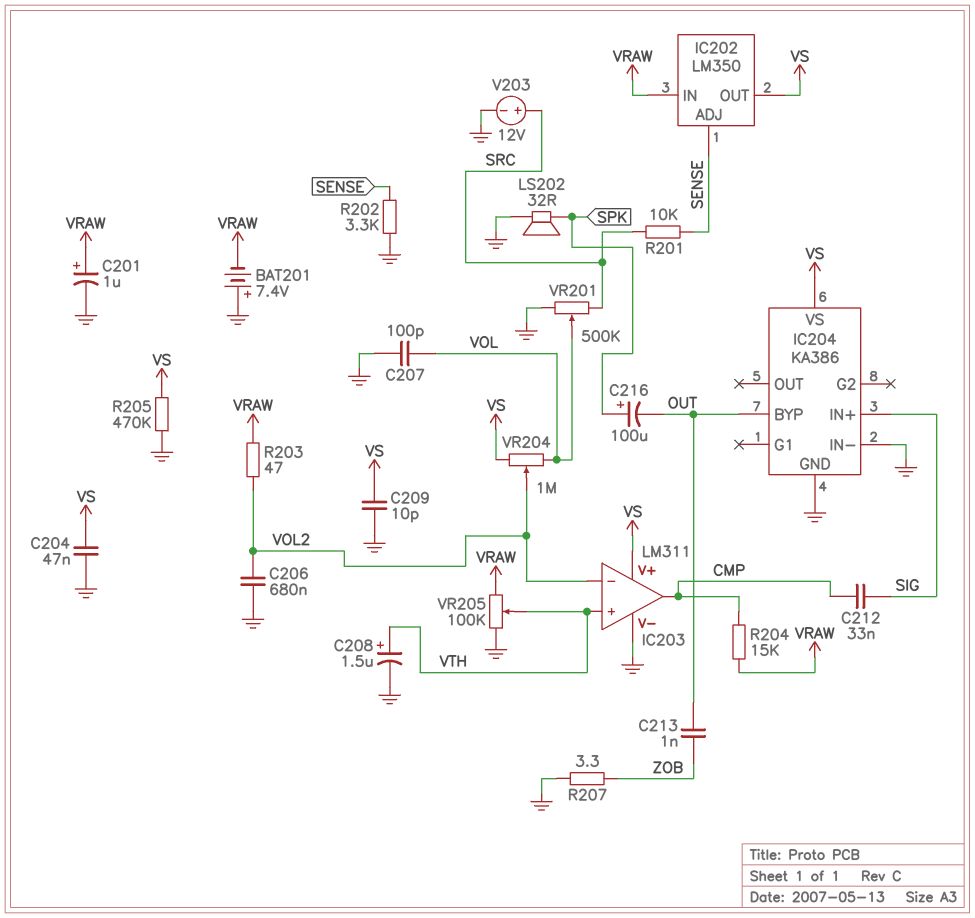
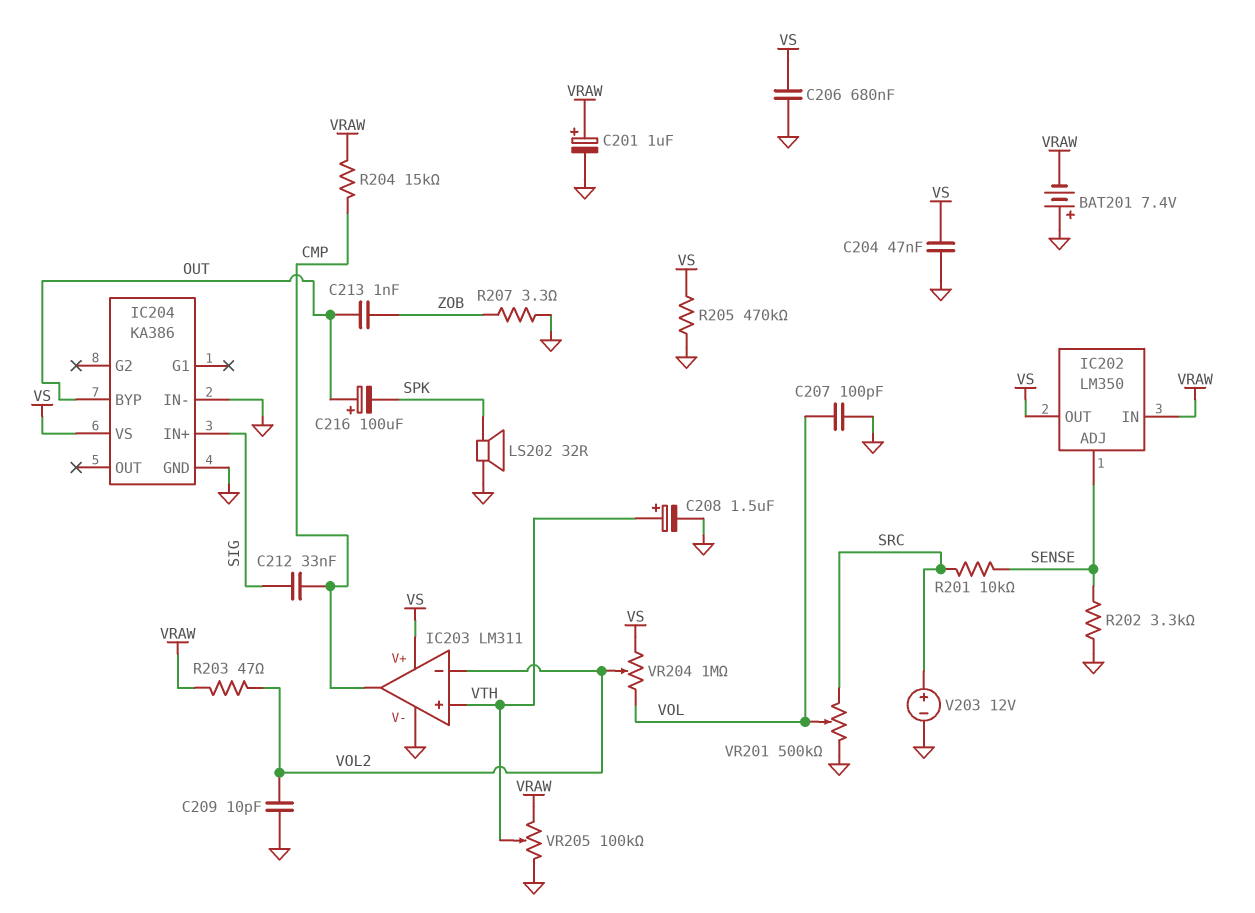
C206: 680nF (GND, VOL2) -> 680nF (GND, VS)
C209: 10pF (GND, VS) -> 10pF (GND, VOL2)
C216: 100uF (plus SPK, minus OUT) -> 100uF (plus OUT, minus SPK)

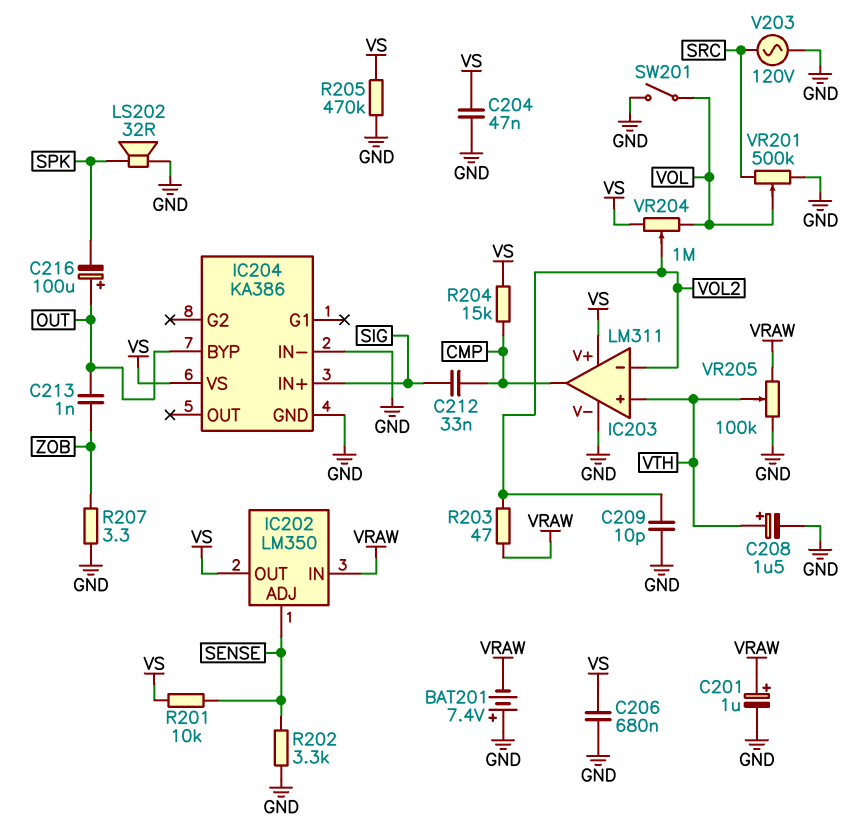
C207: 100pF (GND, VOL) -> none
R201: 10k (SENSE, SRC) -> 10k (SENSE, VS)
R204: 15k (CMP, VRAW) -> 15k (CMP, VS)
SW201: none -> switch (GND, VOL)
V203: 12V (plus SRC, minus GND) -> AC 120V (GND, SRC)

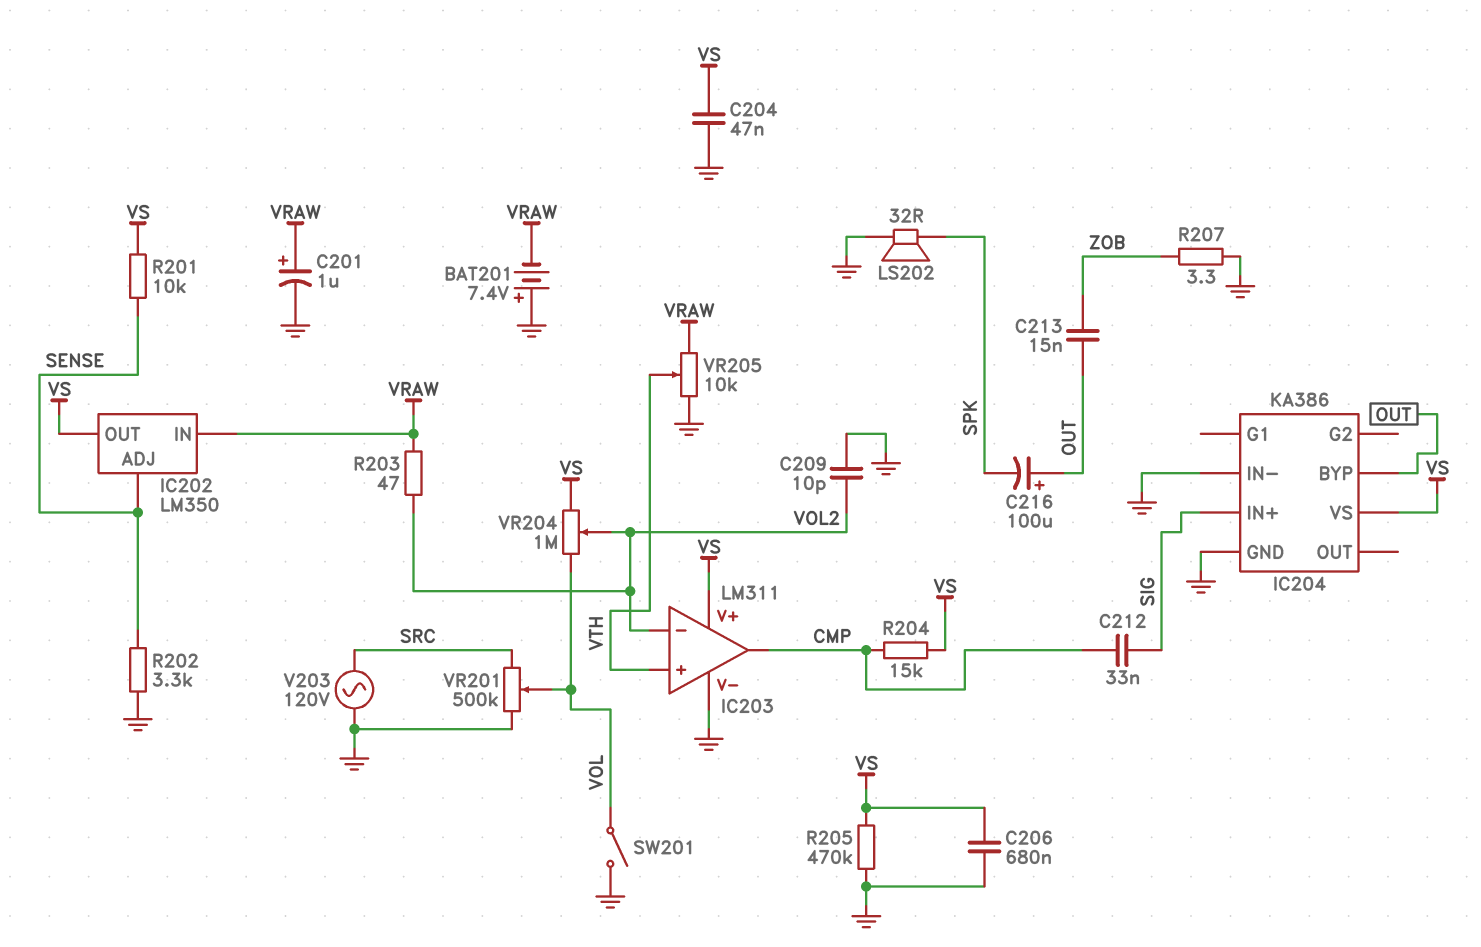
C208: 1.5uF (plus VTH, minus GND) -> none
C213: 1nF (OUT, ZOB) -> 15nF (OUT, ZOB)
VR205: 100k (GND, VRAW, wiper VTH) -> 10k (GND, VRAW, wiper VTH)

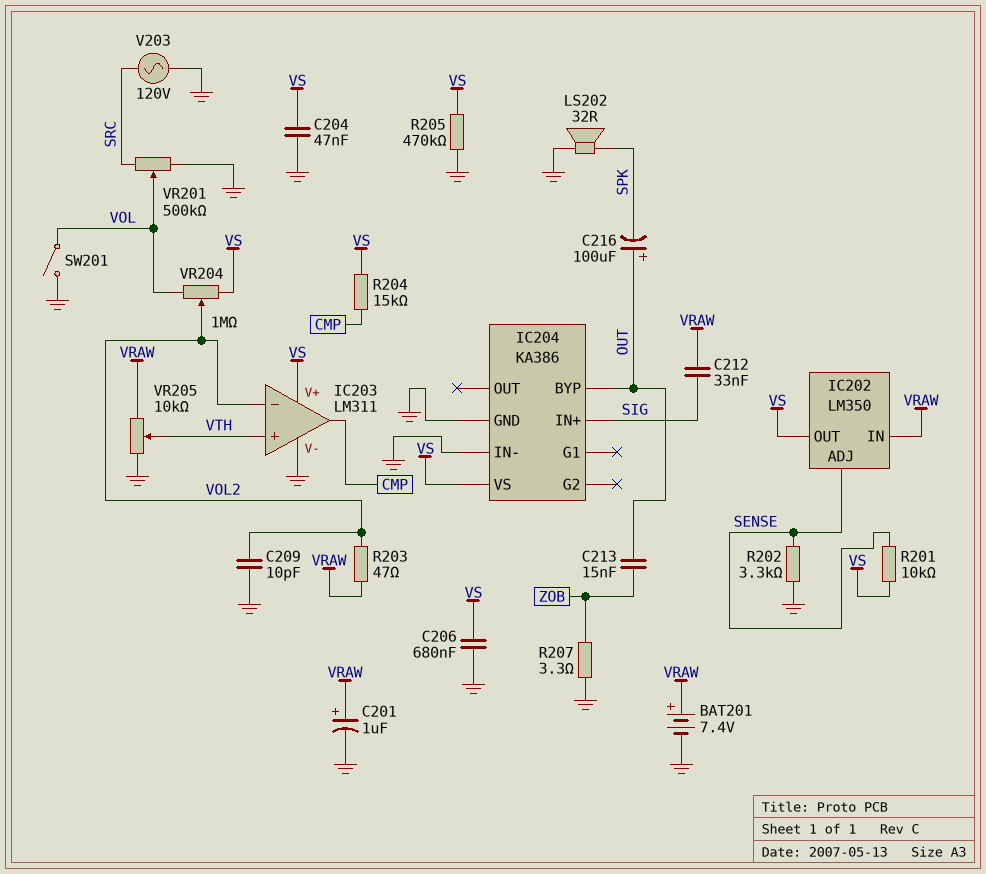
BAT201: 7.4V (plus GND, minus VRAW) -> 7.4V (plus VRAW, minus GND)
C212: 33nF (CMP, SIG) -> 33nF (SIG, VRAW)

